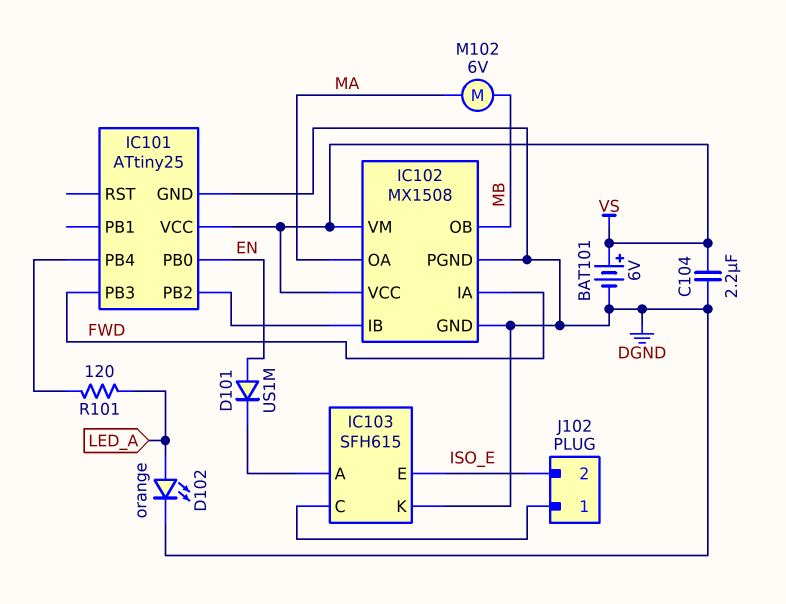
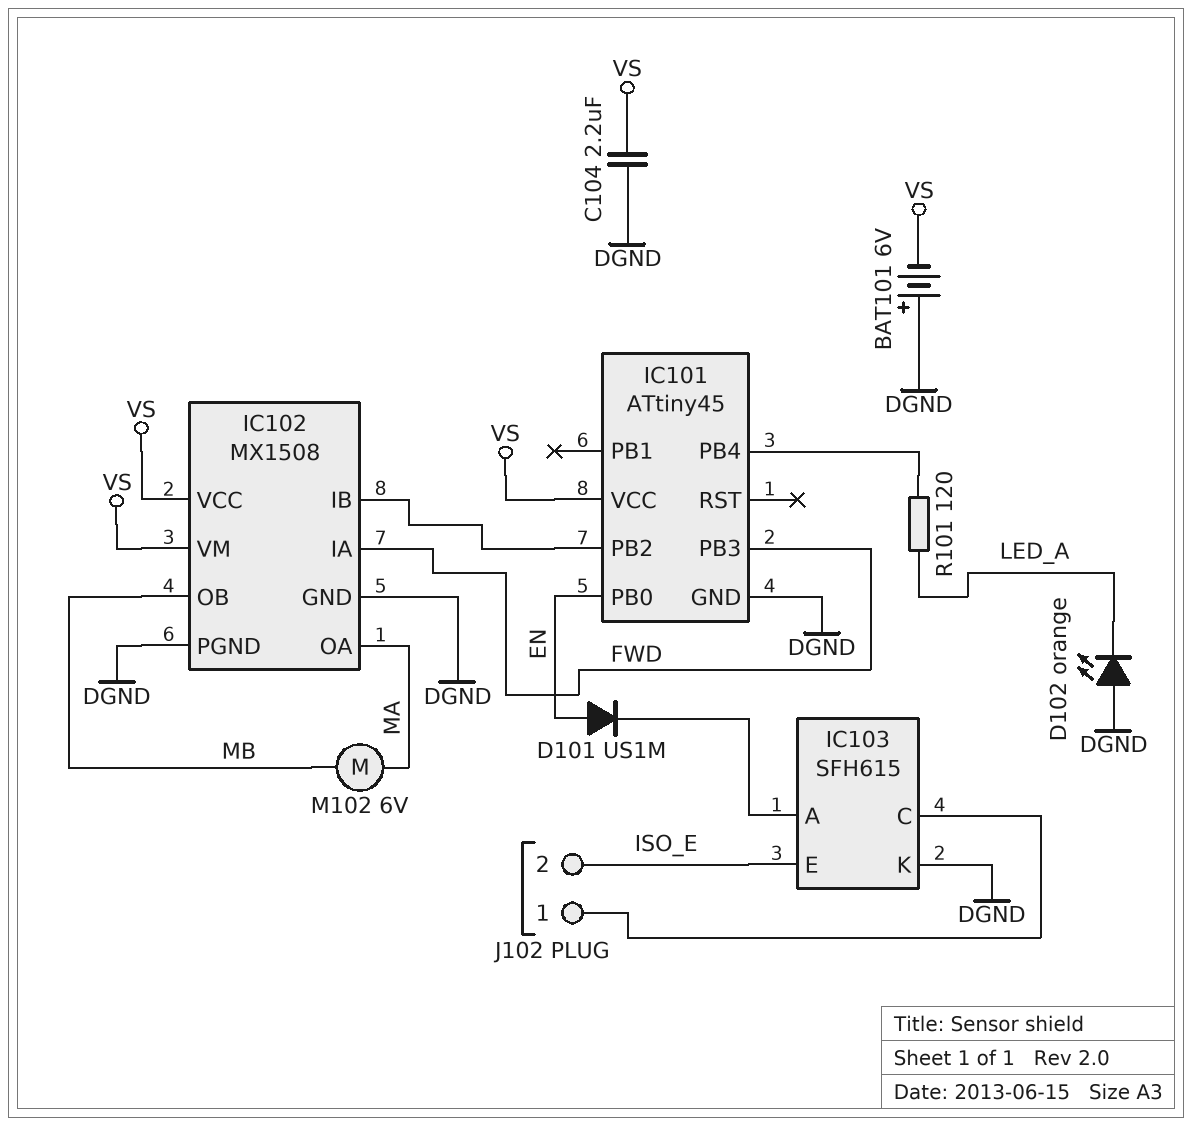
BAT101: 6V (plus VS, minus DGND) -> 6V (plus DGND, minus VS)
D102: LED orange (A LED_A, K DGND) -> LED orange (A DGND, K LED_A)
IC101: ATtiny25 -> ATtiny45

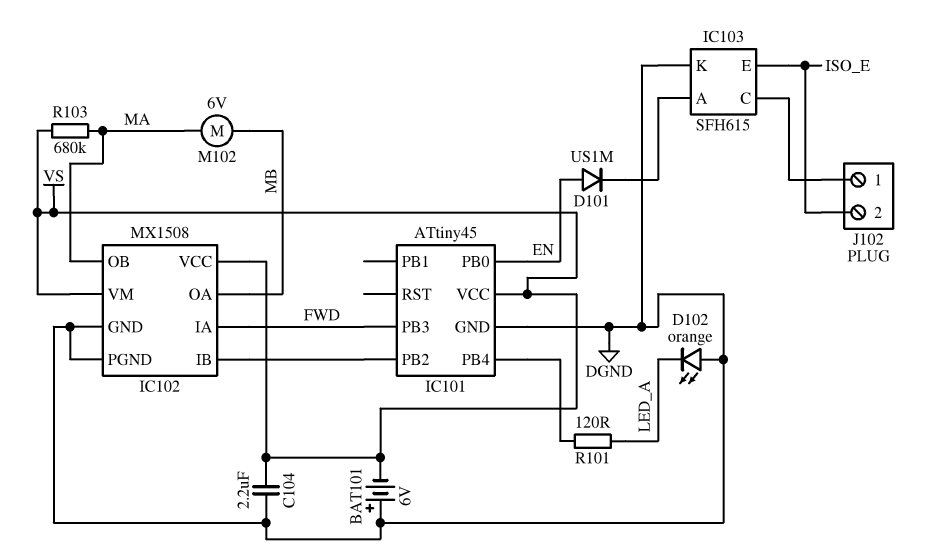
IC102 pin OA: MA -> MB
IC102 pin OB: MB -> MA
R103: none -> 680k (MA, VS)

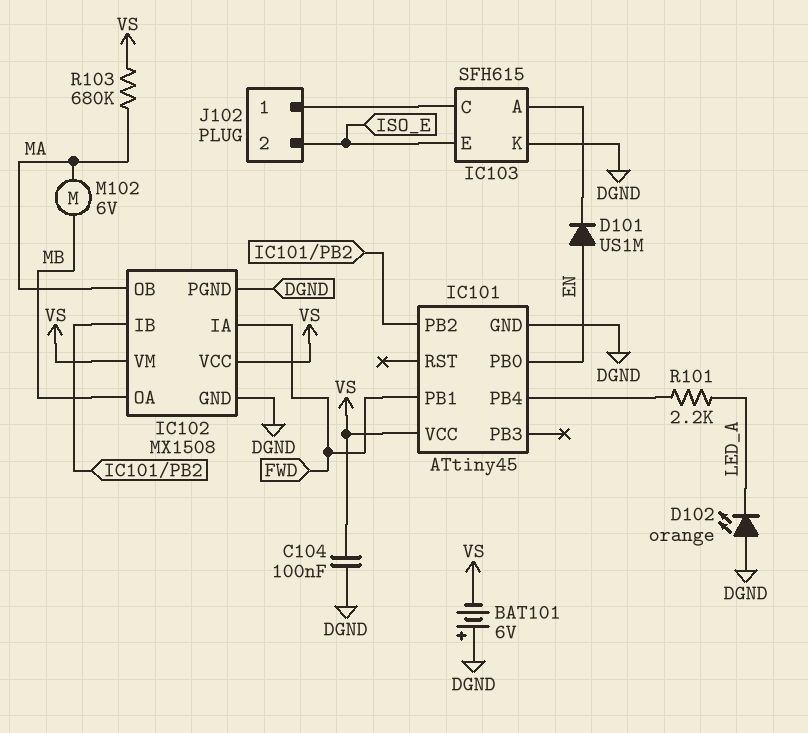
C104: 2.2uF (DGND, VS) -> 100nF (DGND, VS)
IC101 pin PB1: none -> FWD
IC101 pin PB3: FWD -> none
R101: 120 (IC101/PB4, LED_A) -> 2.2k (IC101/PB4, LED_A)

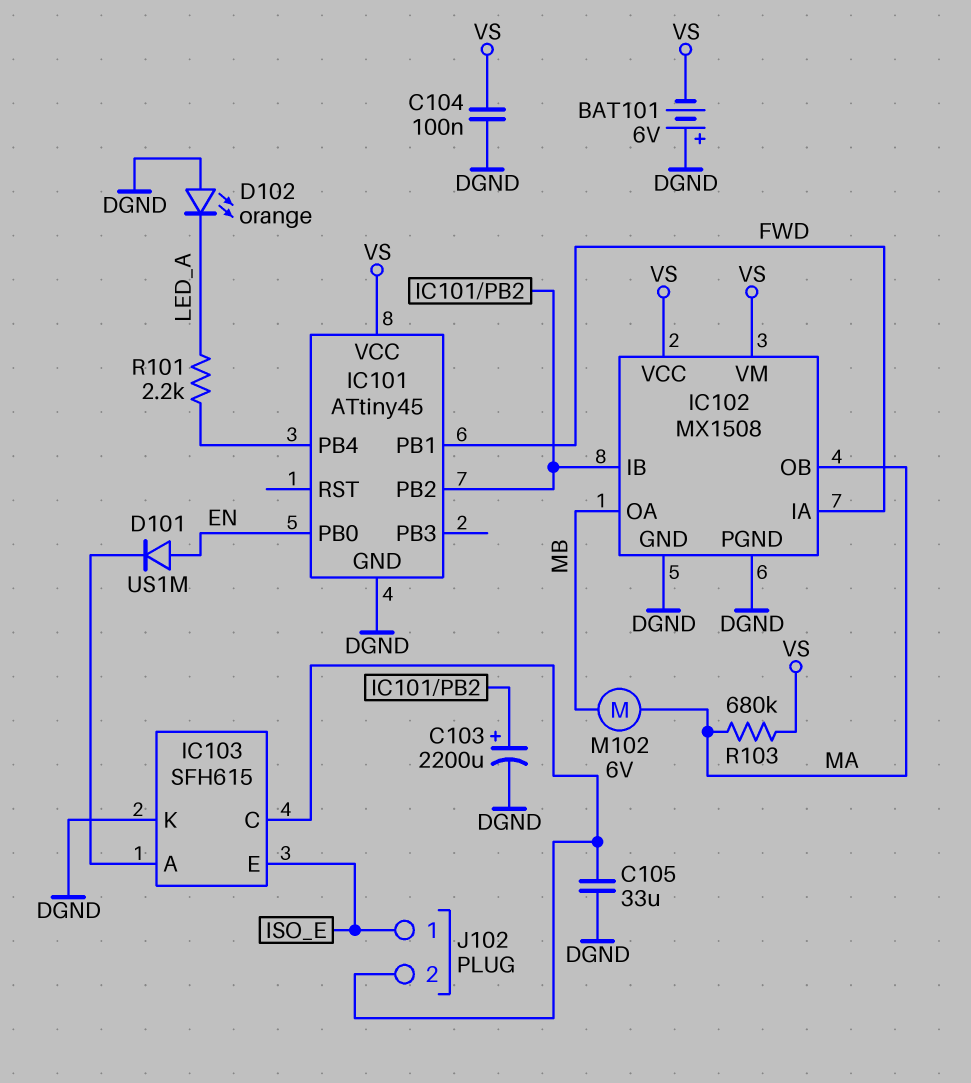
C103: none -> 2200uF (plus IC101/PB2, minus DGND)
C105: none -> 33uF (DGND, IC103/C)
J102 pin 1: IC103/C -> ISO_E
J102 pin 2: ISO_E -> IC103/C

